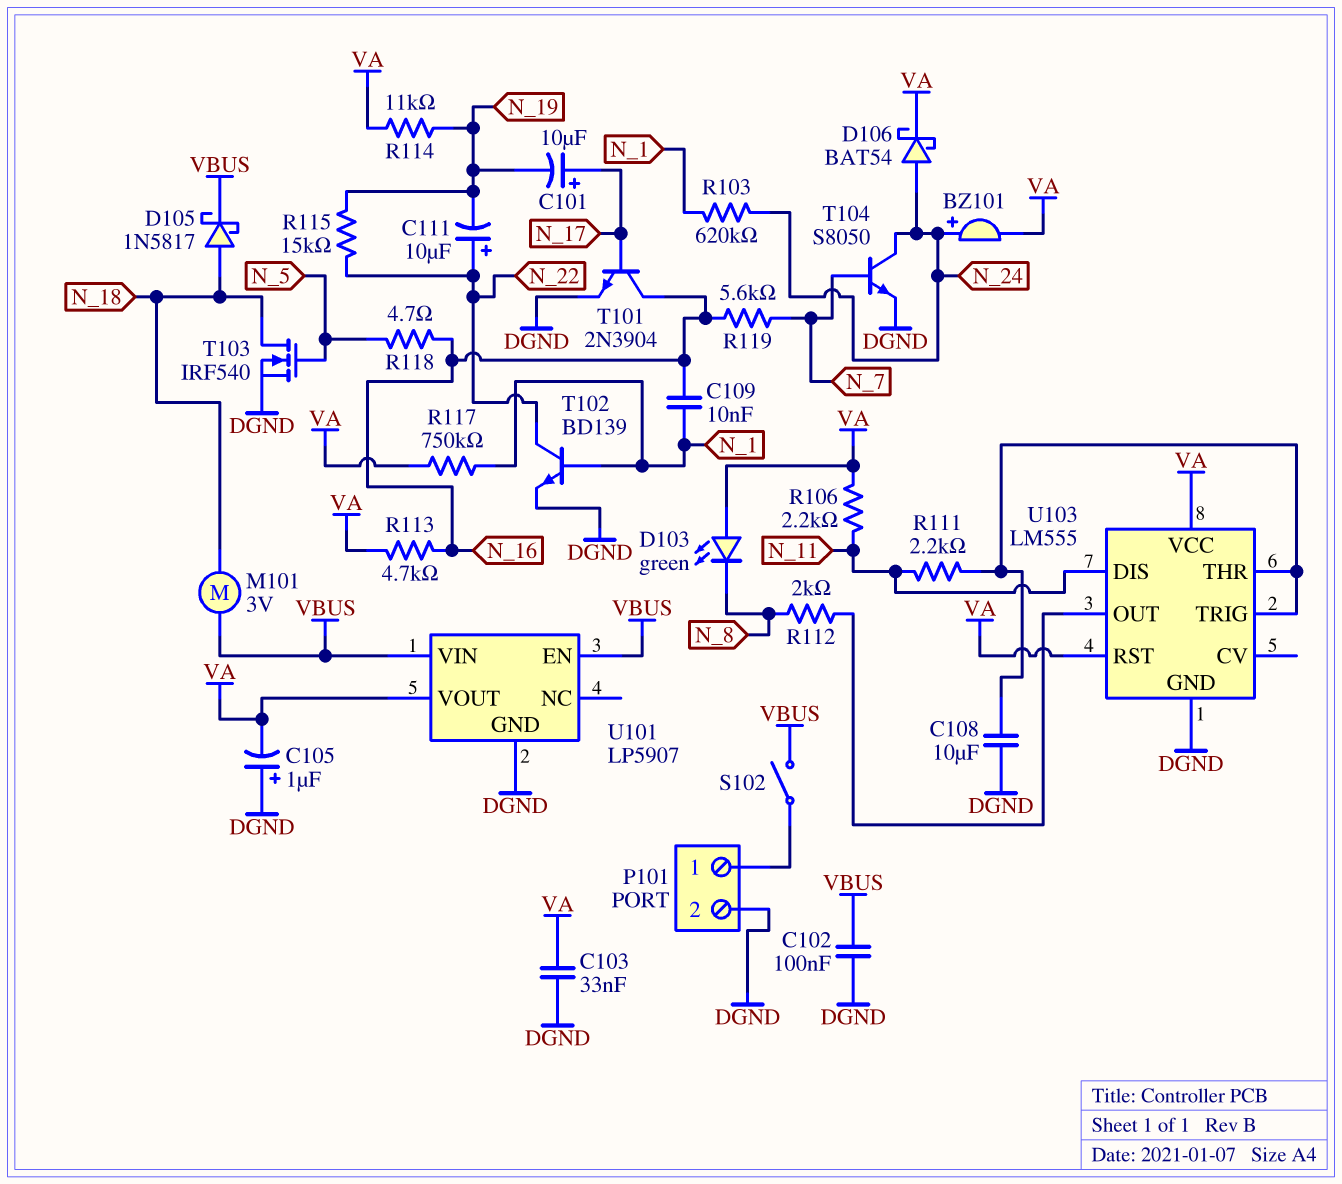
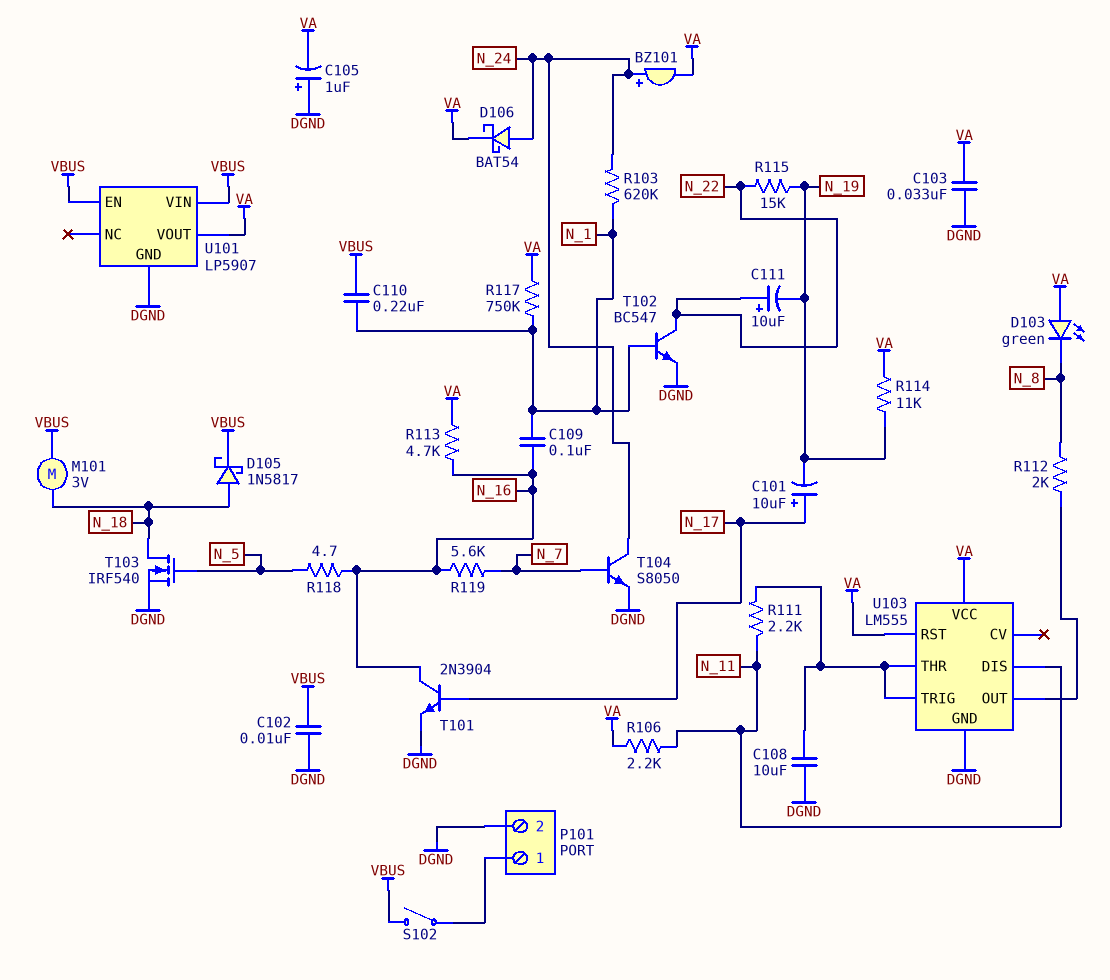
C102: 100nF (DGND, VBUS) -> 10nF (DGND, VBUS)
C109: 10nF (N_1, N_16) -> 100nF (N_1, N_16)
C110: none -> 220nF (N_1, VBUS)
T102: NPN BD139 (B N_1, C N_22, E DGND) -> NPN BC547 (B N_1, C N_22, E DGND)

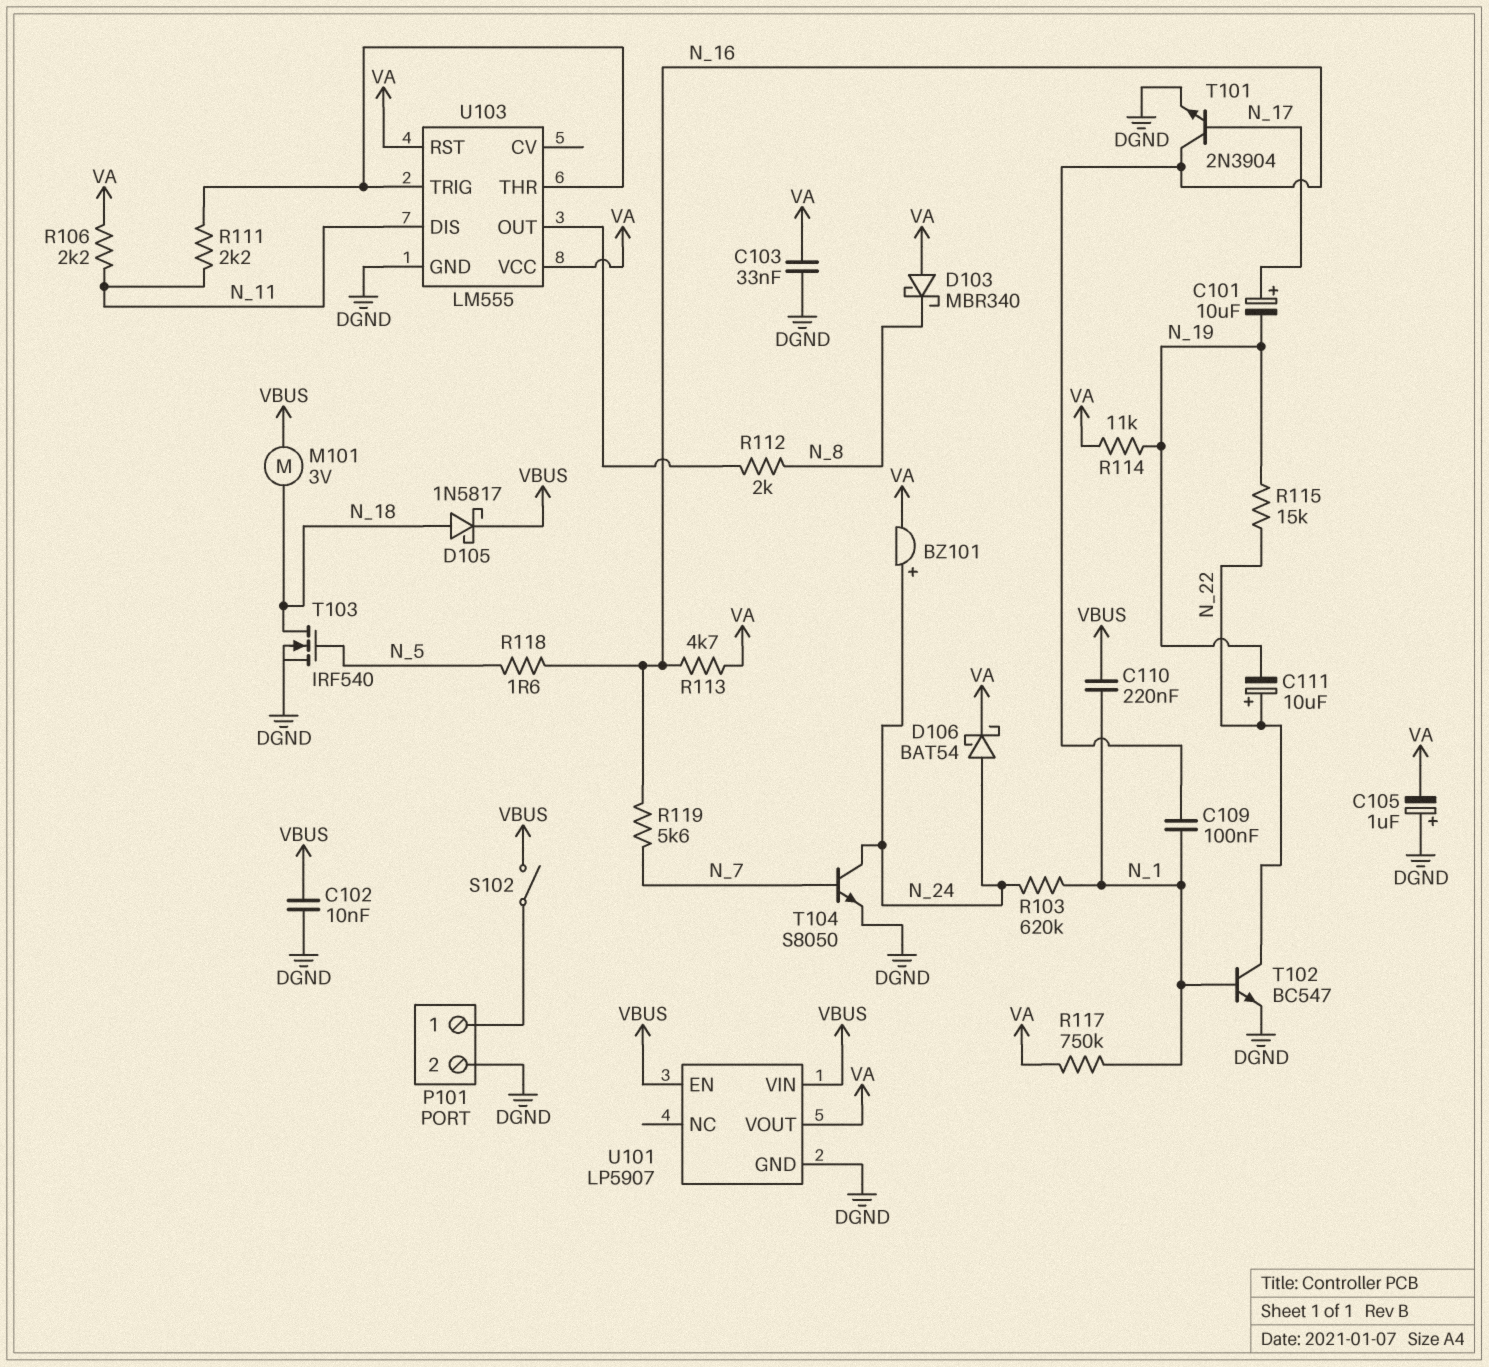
C108: 10uF (DGND, U103/THR) -> none
D103: LED green (A VA, K N_8) -> schottky MBR340 (A VA, K N_8)
R118: 4.7 (N_5, N_16) -> 1.6 (N_5, N_16)

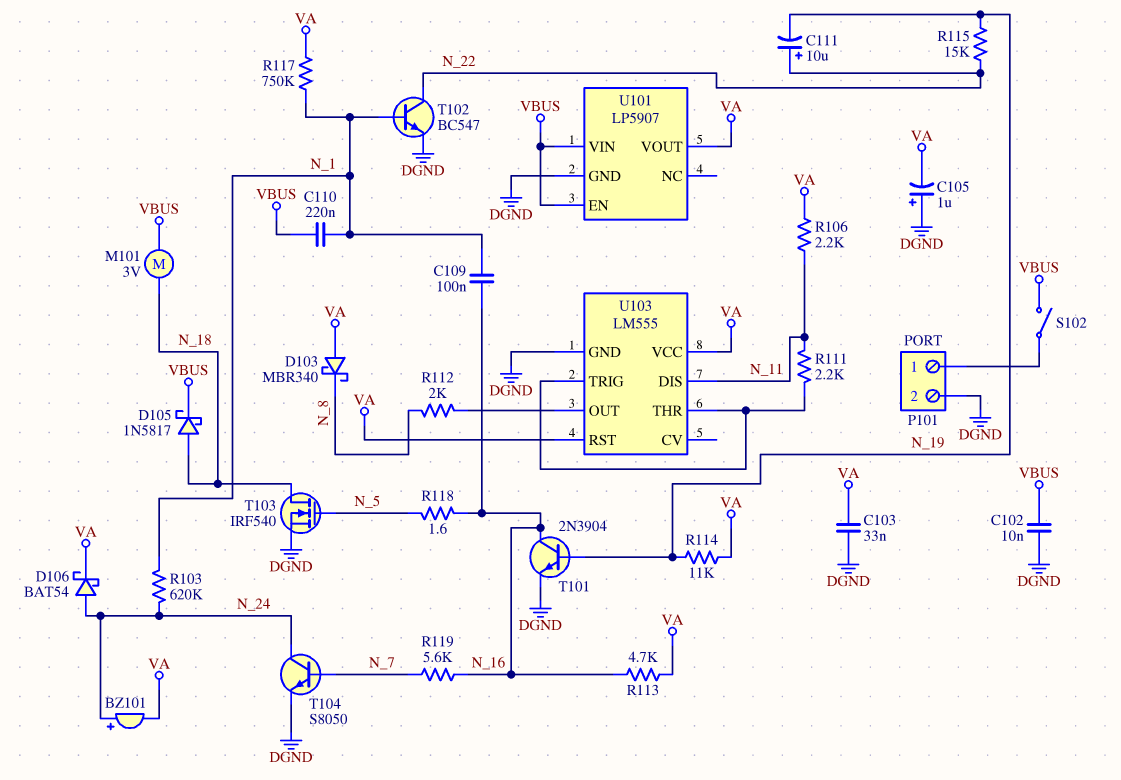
C101: 10uF (plus N_17, minus N_19) -> none
T101: NPN 2N3904 (B N_17, C N_16, E DGND) -> NPN 2N3904 (B N_19, C N_16, E DGND)

